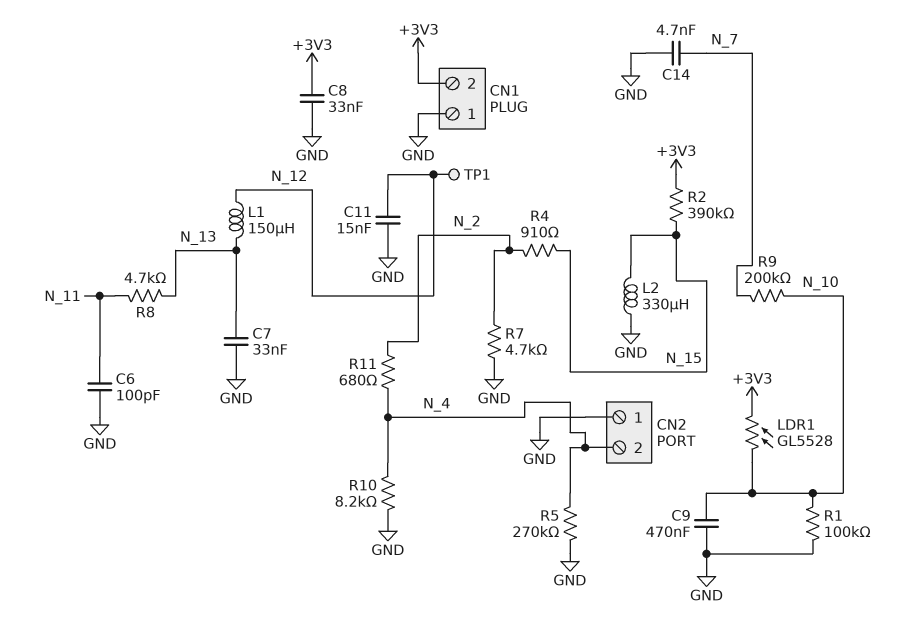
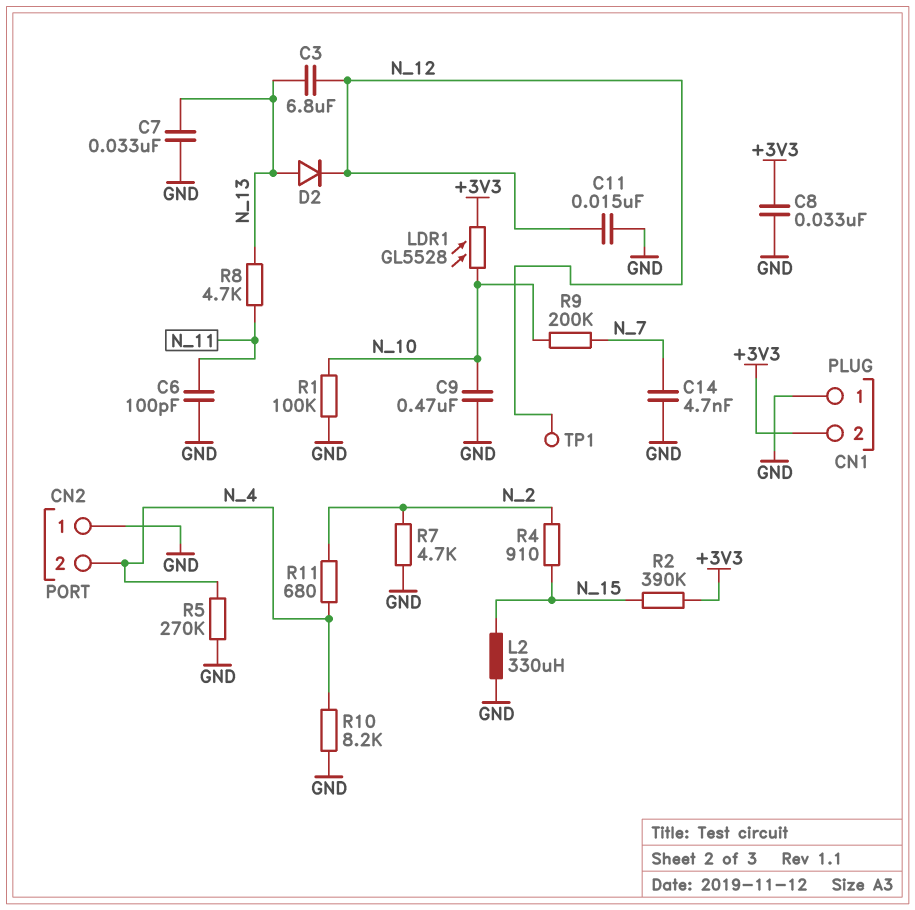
C3: none -> 6.8uF (N_12, N_13)
D2: none -> diode (A N_13, K N_12)
L1: 150uH (N_12, N_13) -> none

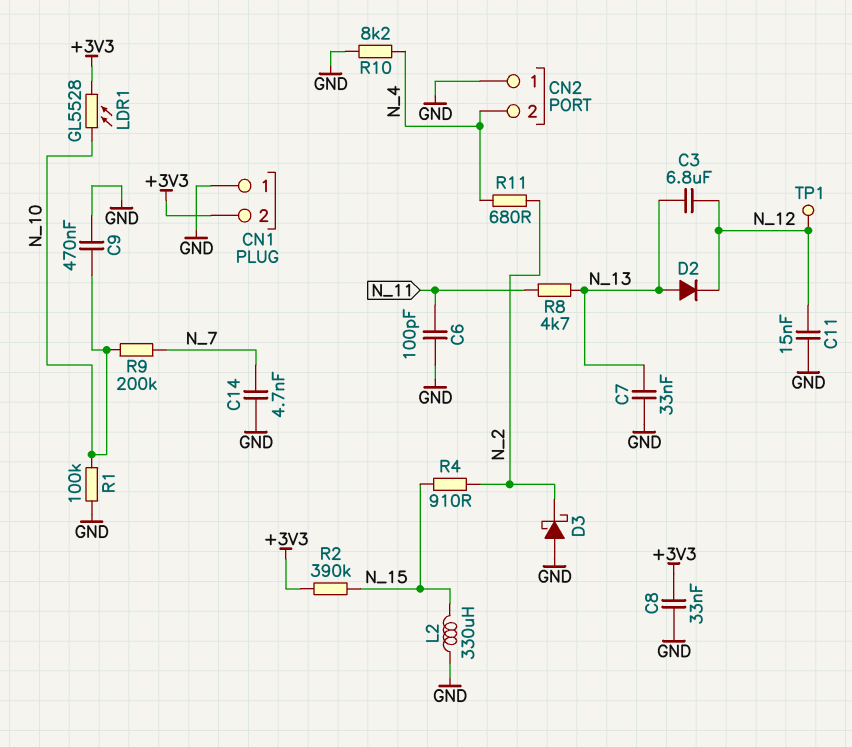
D3: none -> schottky (A GND, K N_2)
R5: 270k (GND, N_4) -> none
R7: 4.7k (GND, N_2) -> none

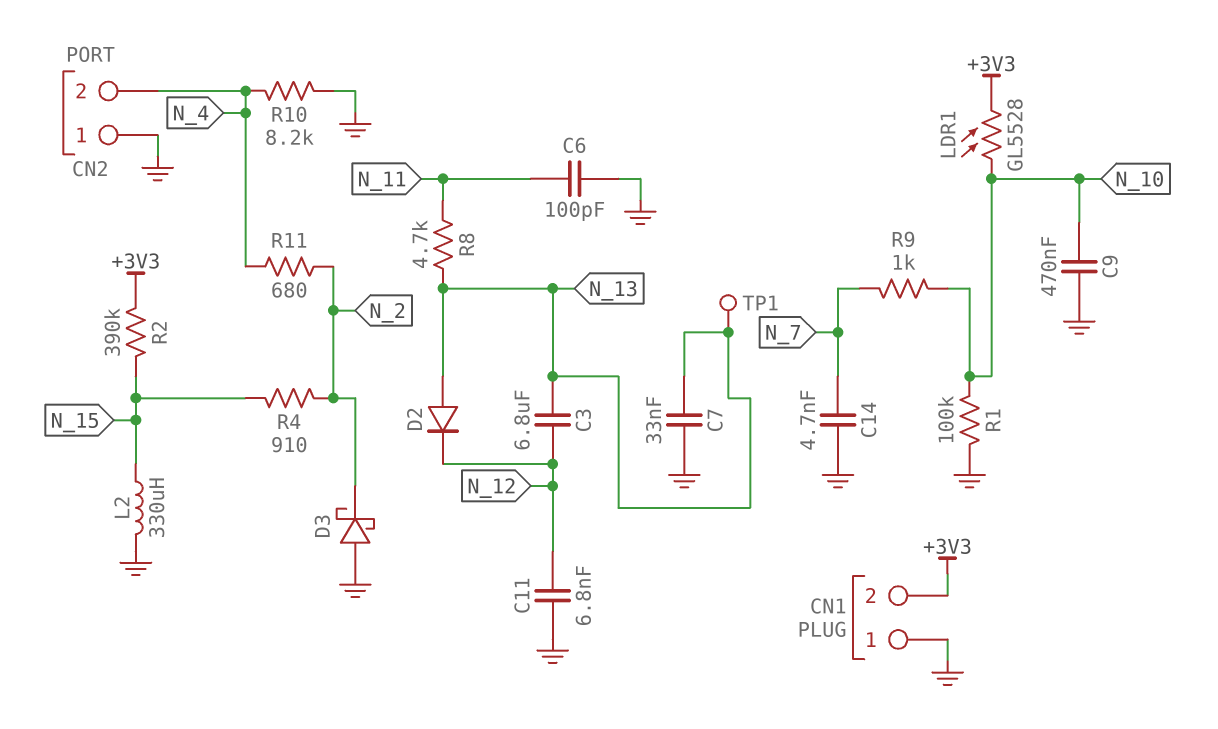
C8: 33nF (+3V3, GND) -> none
C11: 15nF (GND, N_12) -> 6.8nF (GND, N_12)
R9: 200k (N_7, N_10) -> 1k (N_7, N_10)
TP1: test point (N_12) -> test point (N_13)

